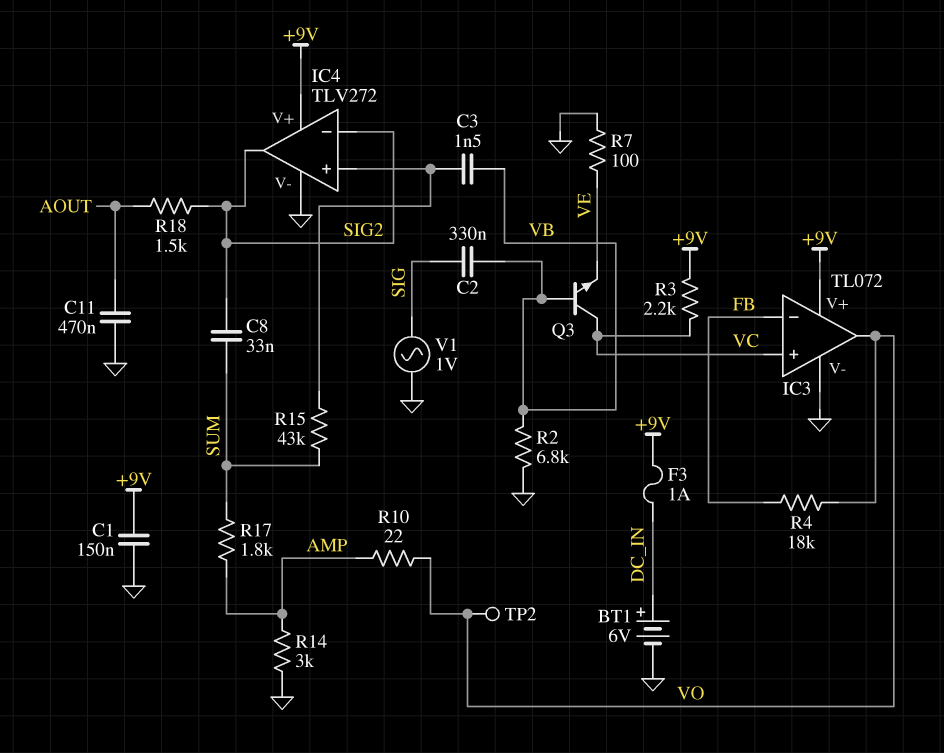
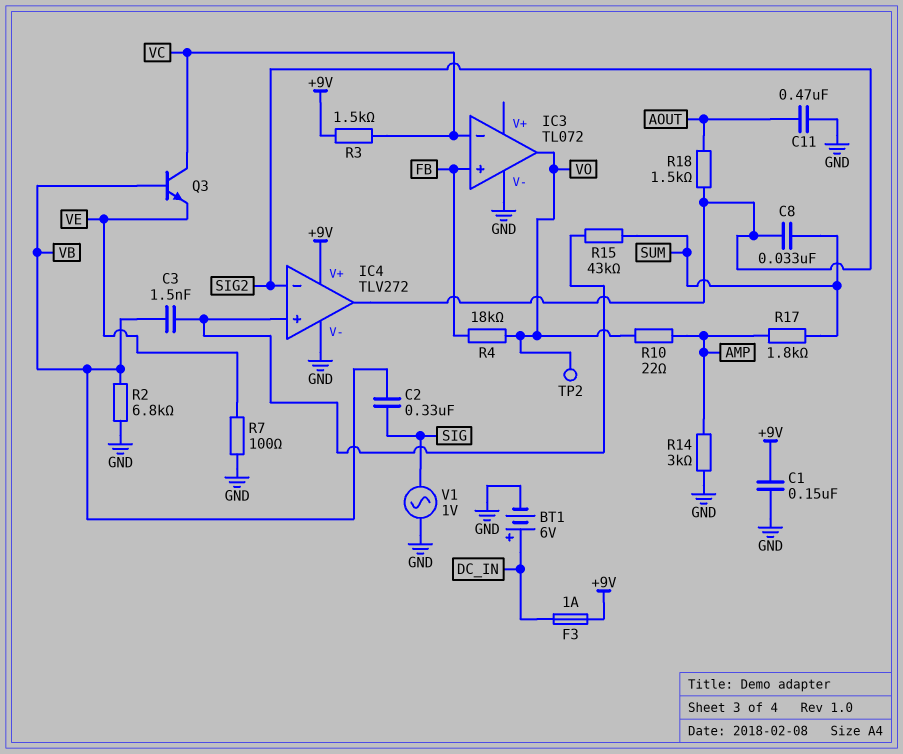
IC3 pin V+: +9V -> none
IC3 pin in+: VC -> FB
IC3 pin in-: FB -> VC
R3: 2.2k (+9V, VC) -> 1.5k (+9V, VC)

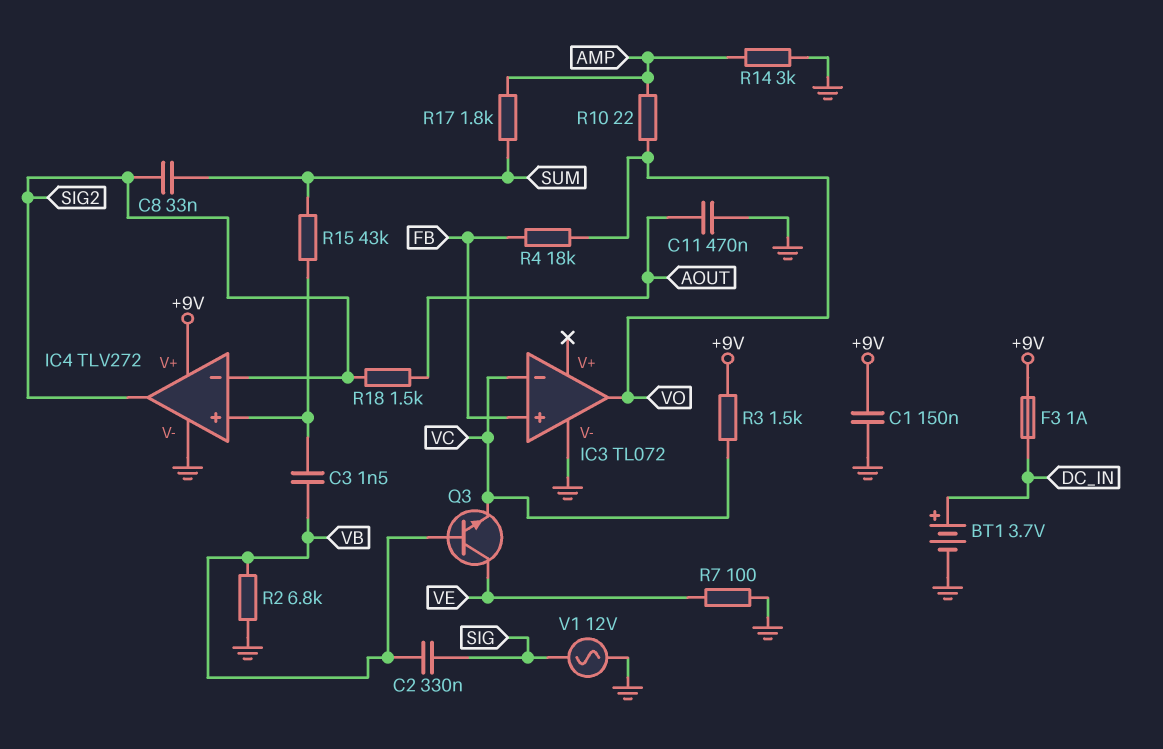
BT1: 6V (plus DC_IN, minus GND) -> 3.7V (plus DC_IN, minus GND)
Q3: NPN (B VB, C VC, E VE) -> NPN (B VB, C VE, E VC)
TP2: test point (VO) -> none
V1: AC 1V (GND, SIG) -> AC 12V (GND, SIG)

